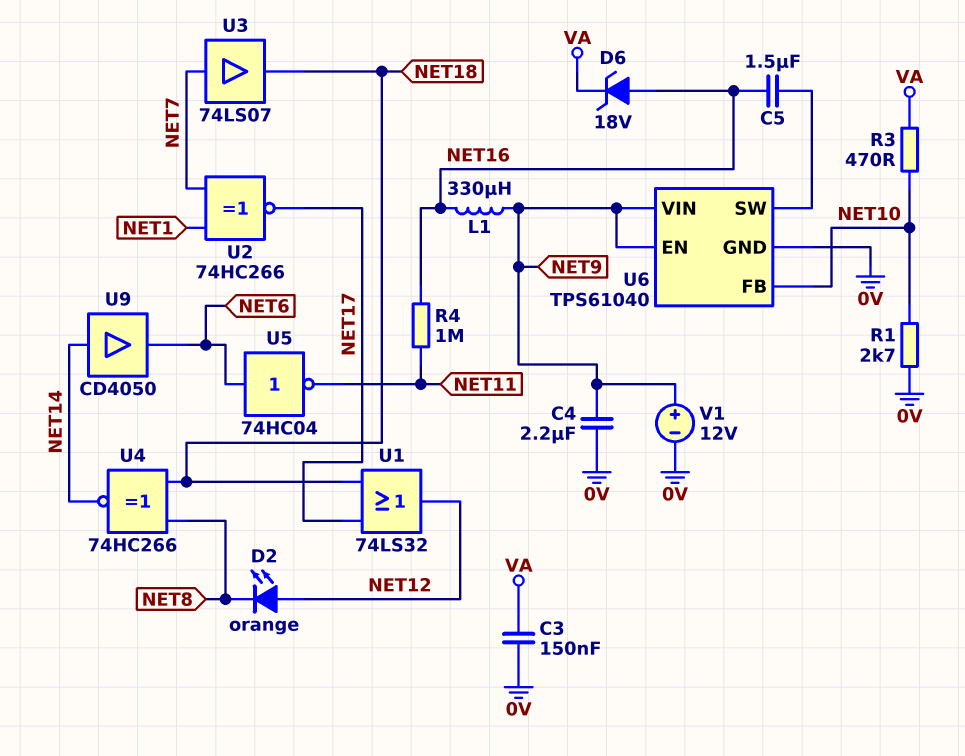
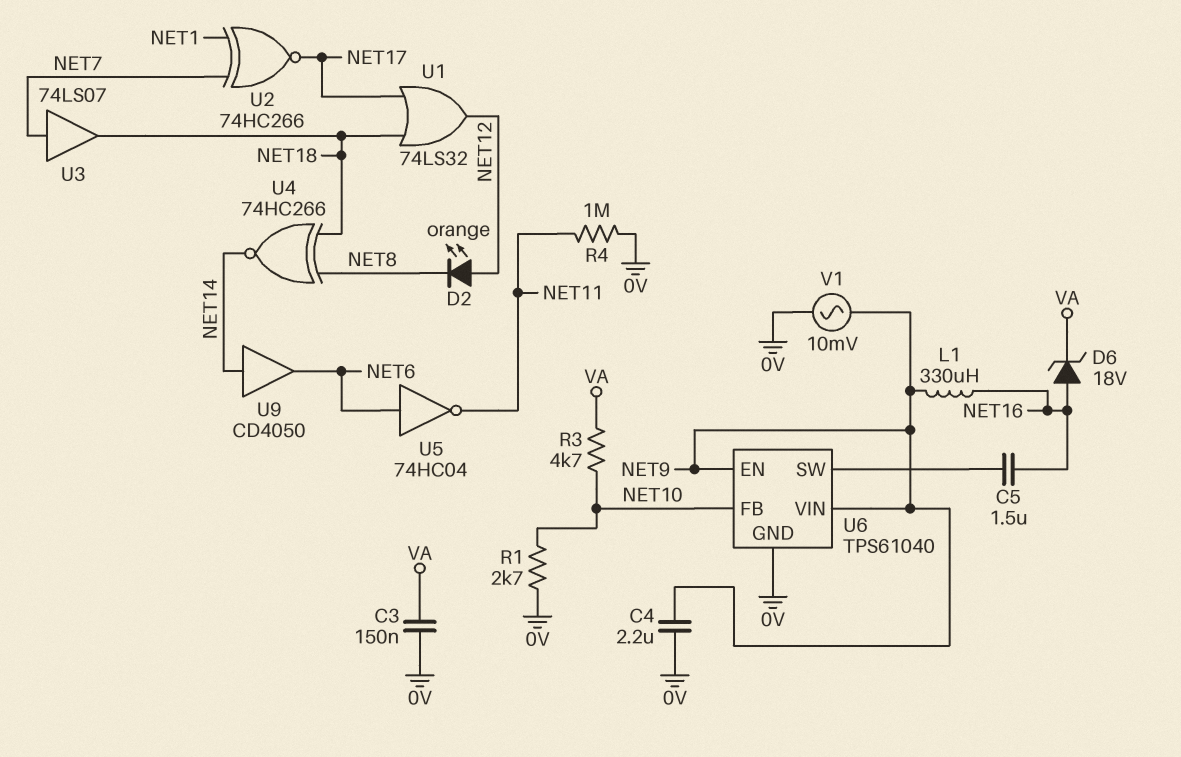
R3: 470 (NET10, VA) -> 4.7k (NET10, VA)
R4: 1M (NET11, NET16) -> 1M (0V, NET11)
V1: 12V (plus NET9, minus 0V) -> AC 10mV (0V, NET9)

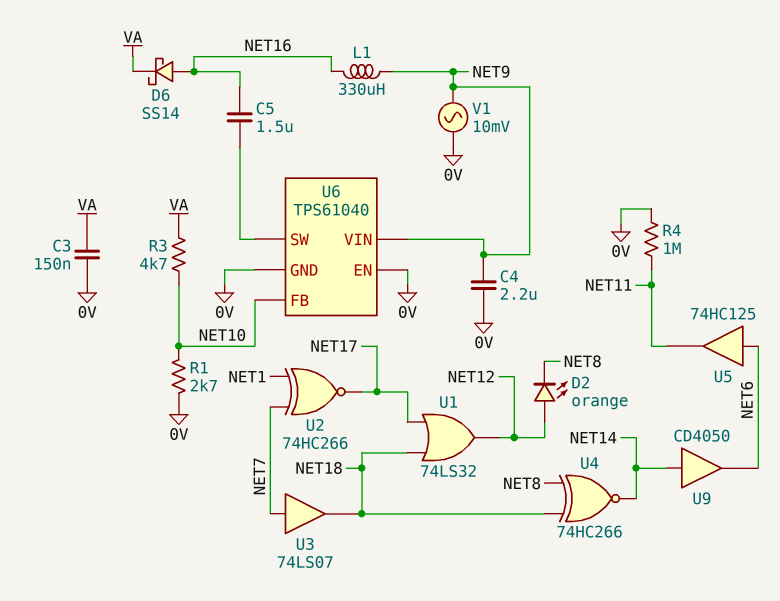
D6: zener 18V (A NET16, K VA) -> schottky SS14 (A NET16, K VA)
U5: NOT 74HC04 (in NET6, out NET11) -> buffer 74HC125 (in NET6, out NET11)
U6 pin EN: NET9 -> 0V

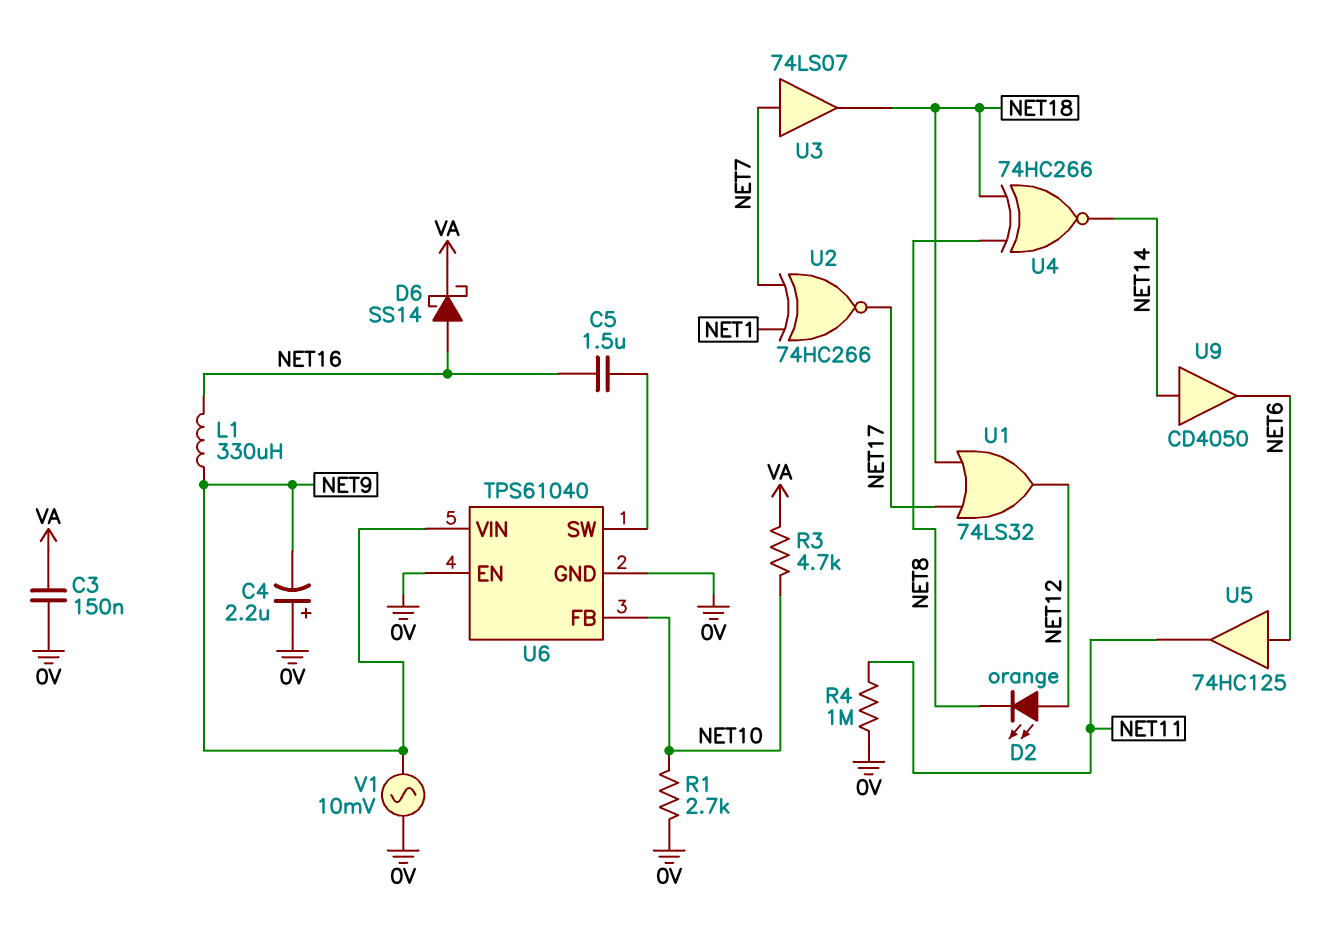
C4: 2.2uF (0V, NET9) -> 2.2uF (plus 0V, minus NET9)

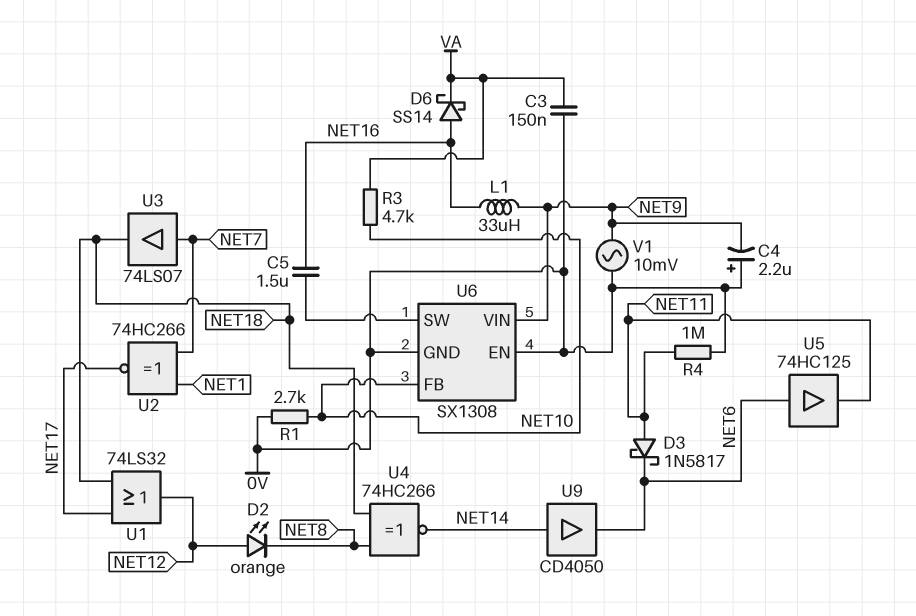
D3: none -> schottky 1N5817 (A NET11, K NET6)
L1: 330uH (NET9, NET16) -> 33uH (NET9, NET16)
U6: TPS61040 -> SX1308

